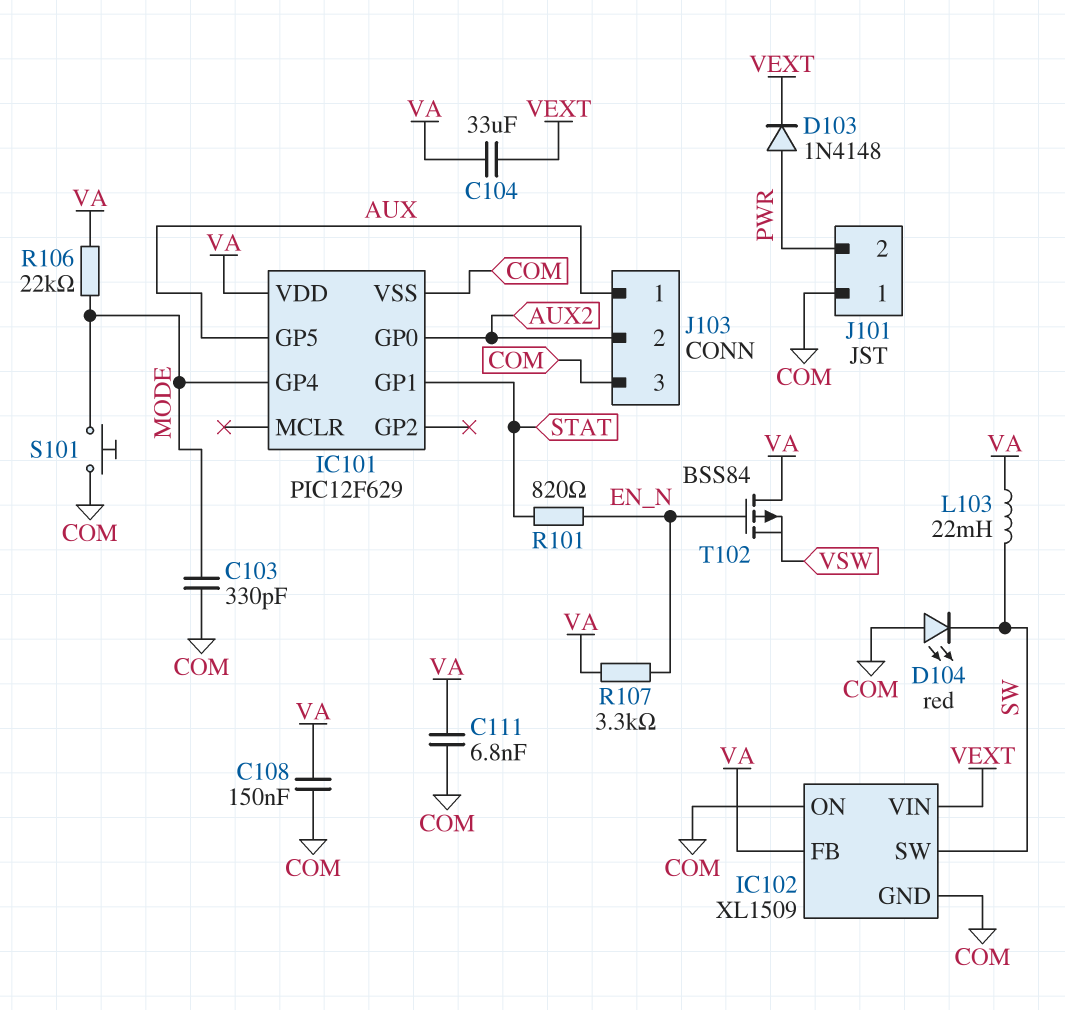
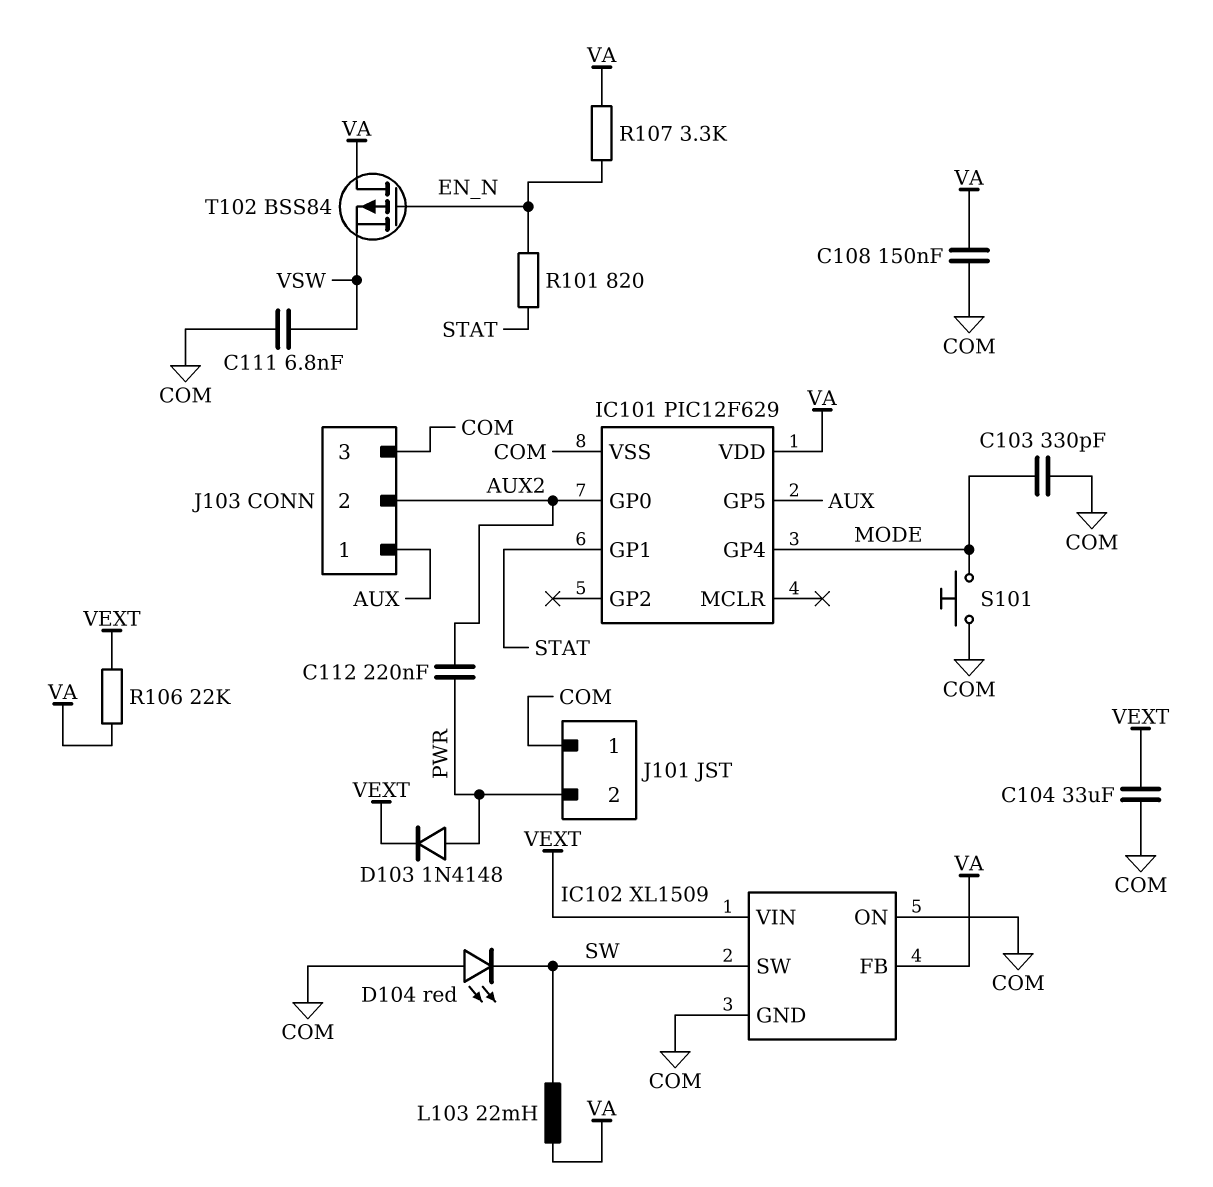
C104: 33uF (VA, VEXT) -> 33uF (COM, VEXT)
C111: 6.8nF (COM, VA) -> 6.8nF (COM, VSW)
C112: none -> 220nF (AUX2, PWR)
R106: 22k (MODE, VA) -> 22k (VA, VEXT)

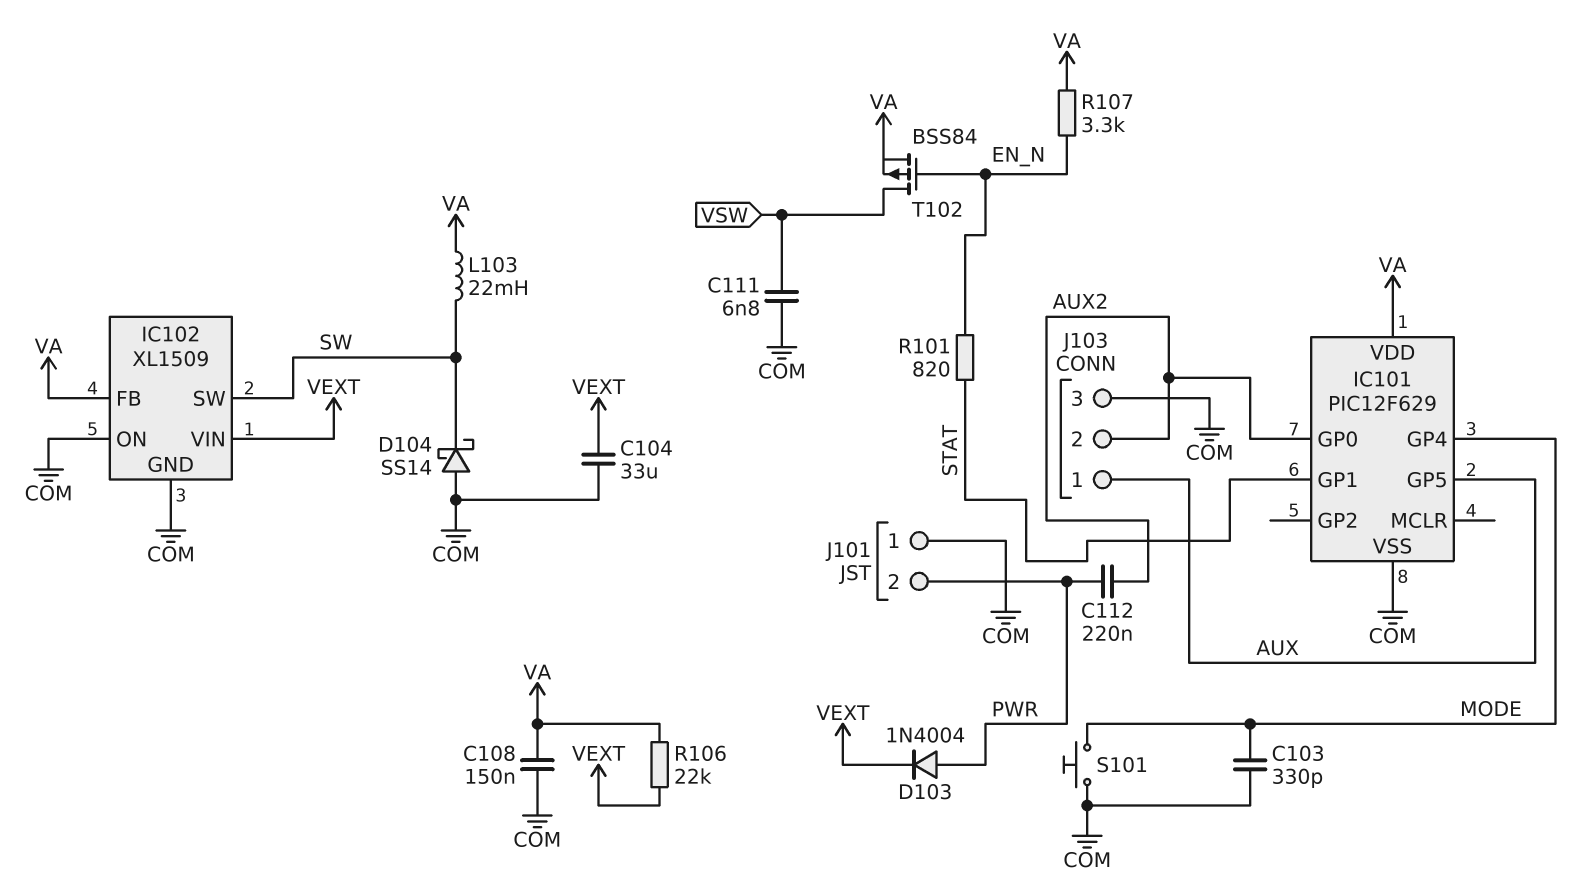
D103: diode 1N4148 (A PWR, K VEXT) -> diode 1N4004 (A PWR, K VEXT)
D104: LED red (A COM, K SW) -> schottky SS14 (A COM, K SW)
T102: PMOS BSS84 (G EN_N, D VA, S VSW) -> PMOS BSS84 (G EN_N, D VSW, S VA)

